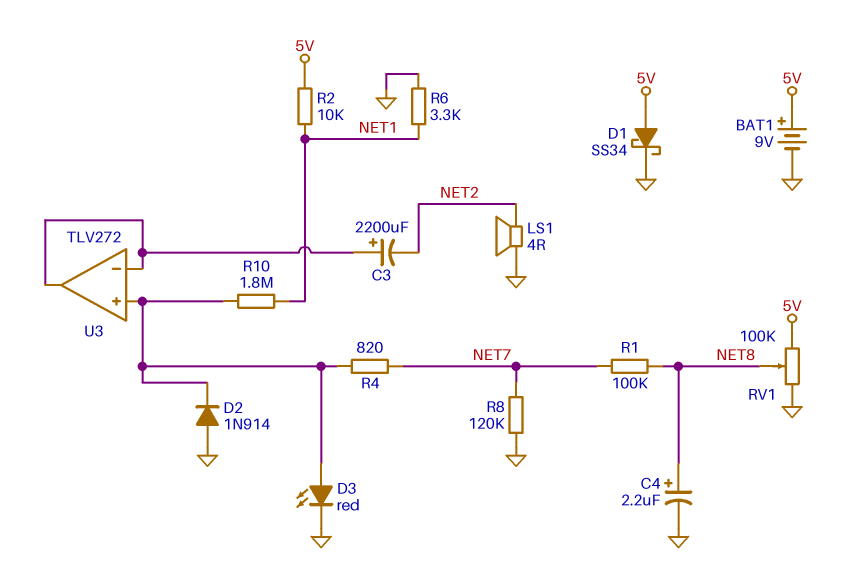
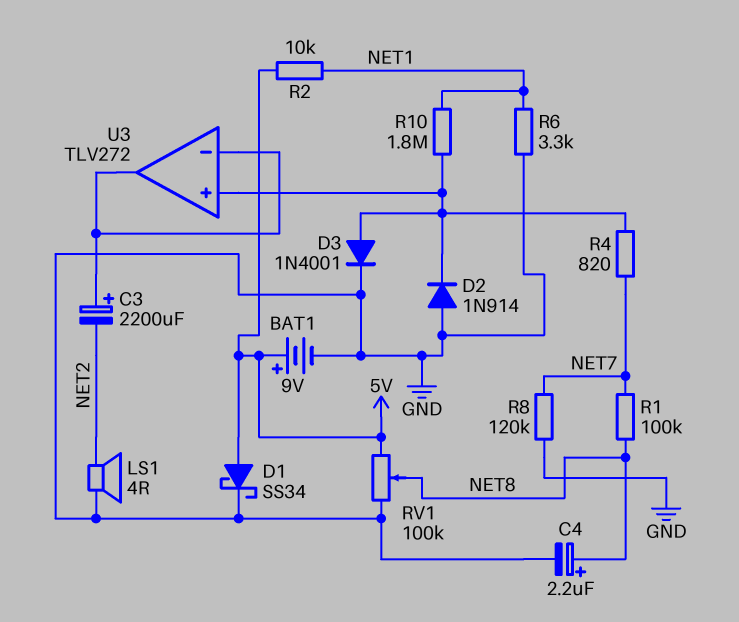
D3: LED red (A U3/in+, K GND) -> diode 1N4001 (A U3/in+, K GND)

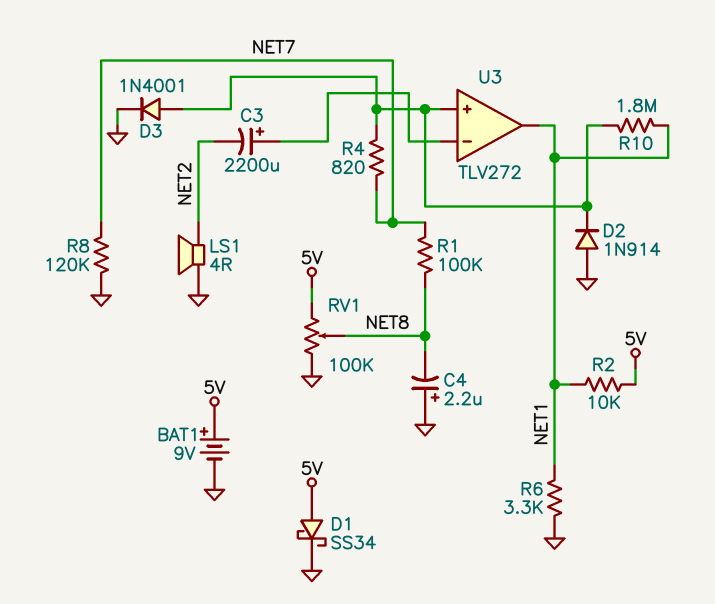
C4: 2.2uF (plus NET8, minus GND) -> 2.2uF (plus GND, minus NET8)
U3 pin out: U3/in- -> NET1

